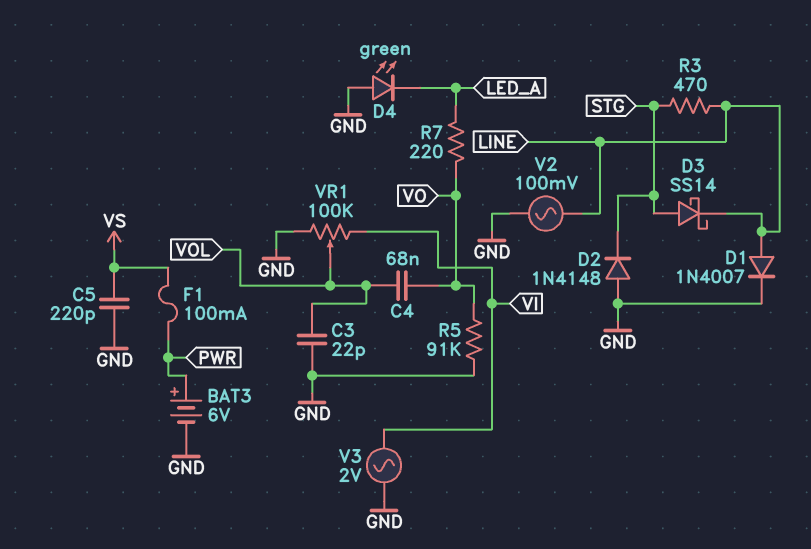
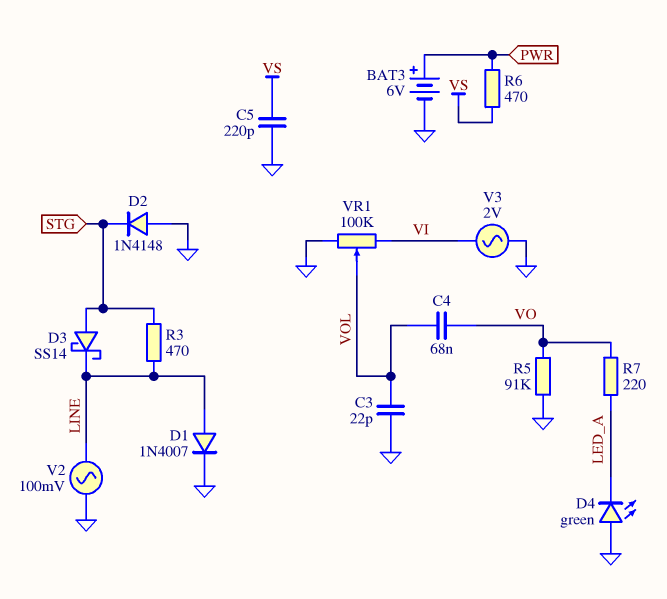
F1: 100mA (PWR, VS) -> none
R6: none -> 470 (PWR, VS)

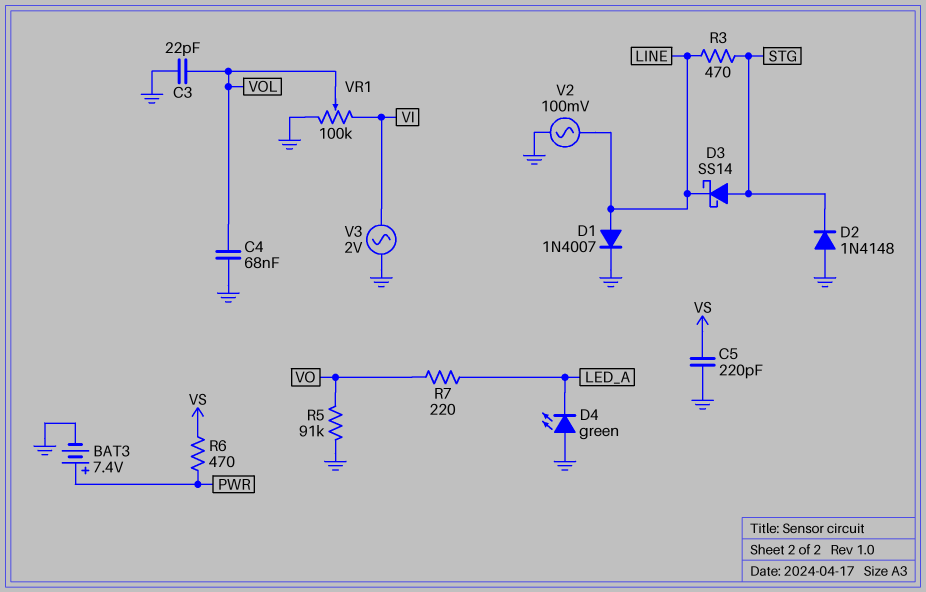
BAT3: 6V (plus PWR, minus GND) -> 7.4V (plus PWR, minus GND)
C4: 68nF (VO, VOL) -> 68nF (GND, VOL)

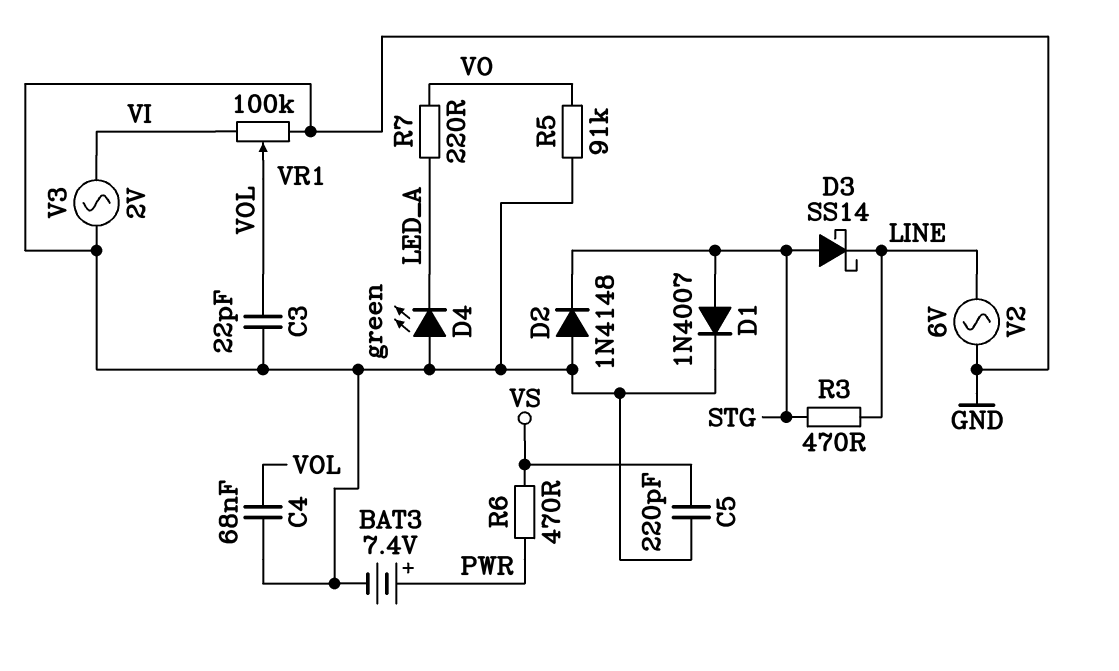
D1: diode 1N4007 (A LINE, K GND) -> diode 1N4007 (A STG, K GND)
V2: AC 100mV (GND, LINE) -> AC 6V (GND, LINE)

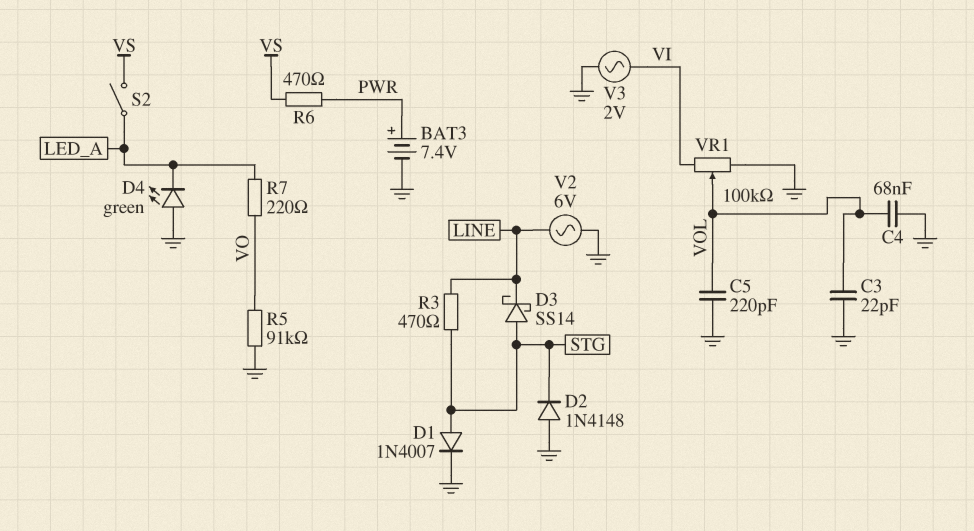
C5: 220pF (GND, VS) -> 220pF (GND, VOL)
S2: none -> switch (LED_A, VS)

